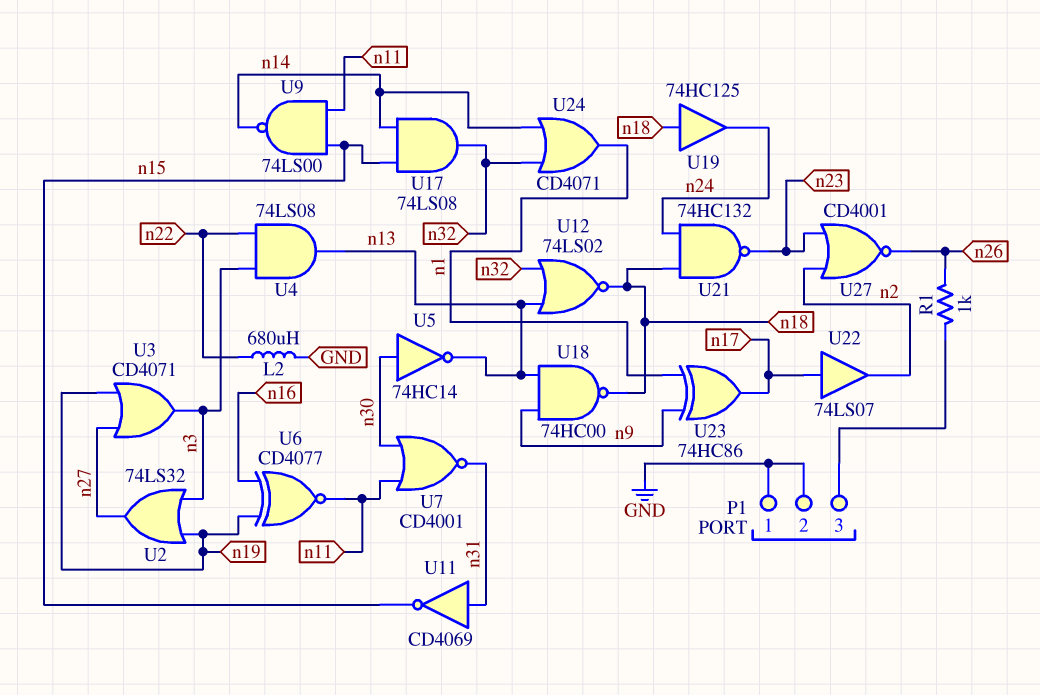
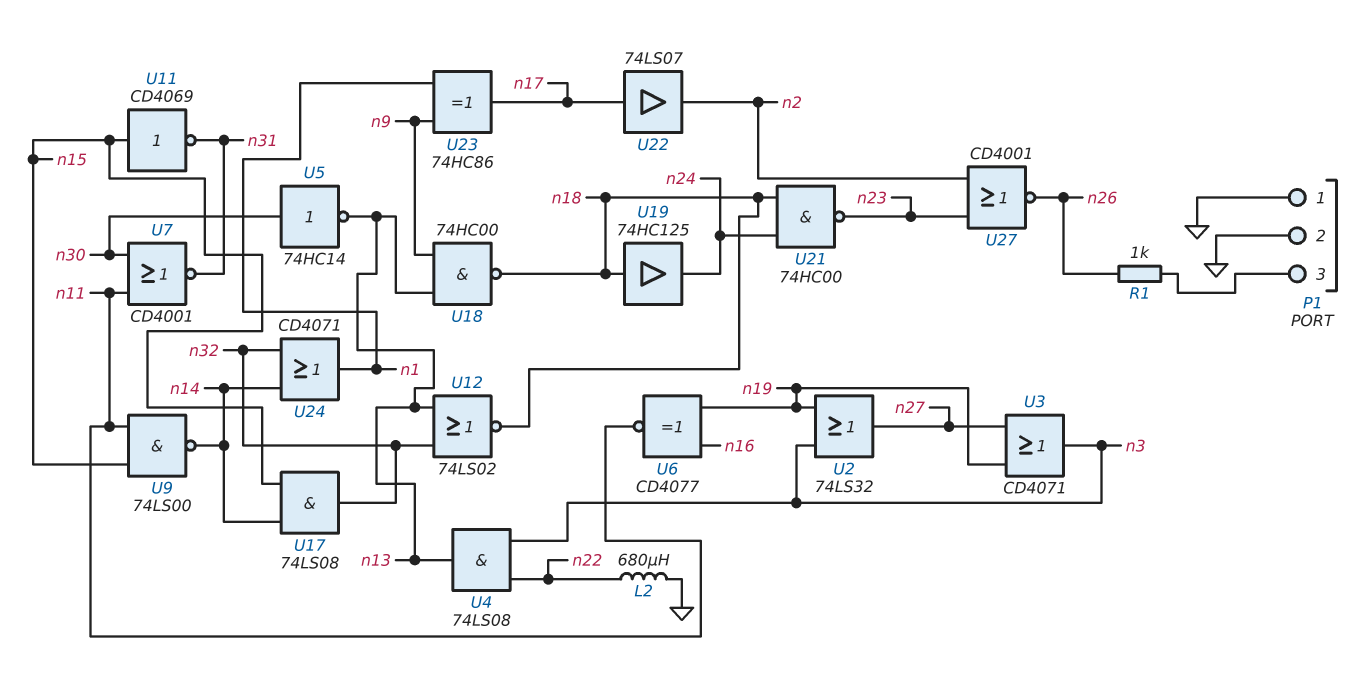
U11: NOT CD4069 (in n31, out n15) -> NOT CD4069 (in n15, out n31)
U21: NAND 74HC132 (in n18, in n24, out n23) -> NAND 74HC00 (in n18, in n24, out n23)

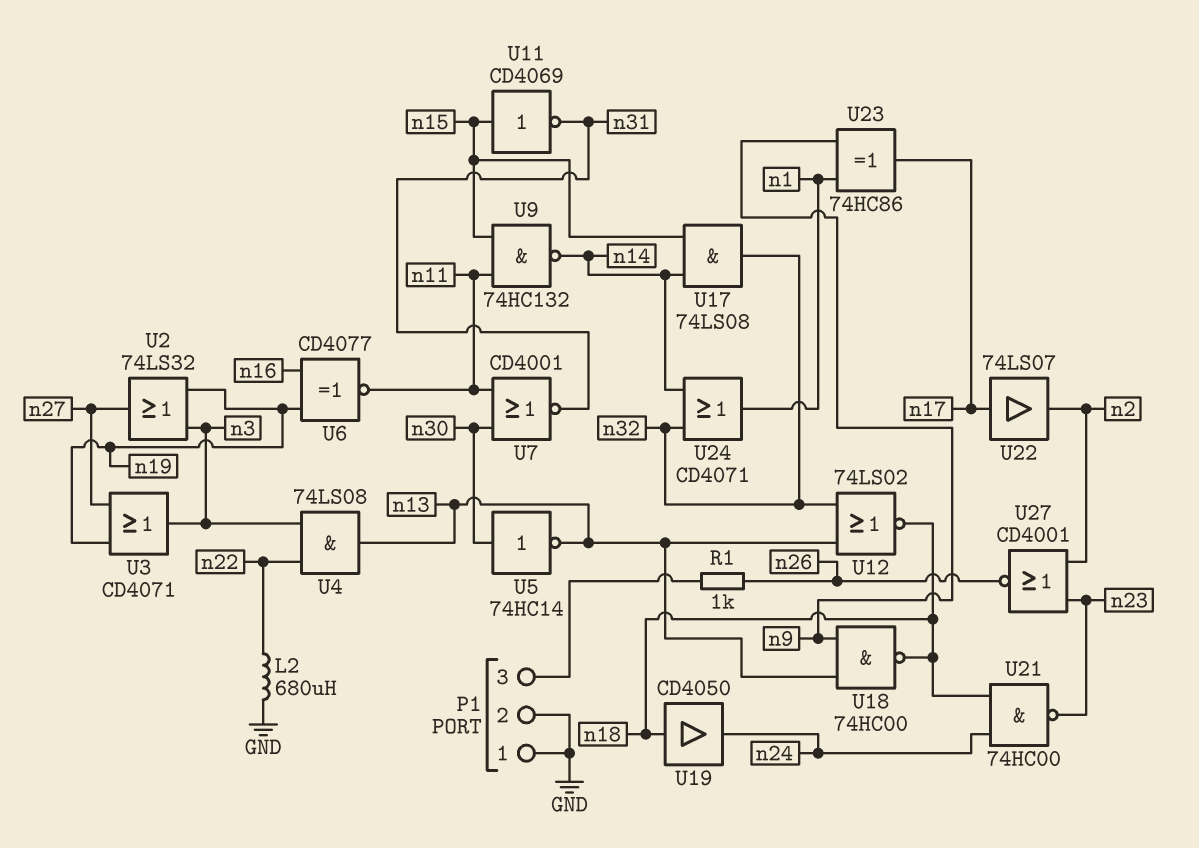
U9: NAND 74LS00 (in n11, in n15, out n14) -> NAND 74HC132 (in n11, in n15, out n14)
U19: buffer 74HC125 (in n18, out n24) -> buffer CD4050 (in n18, out n24)

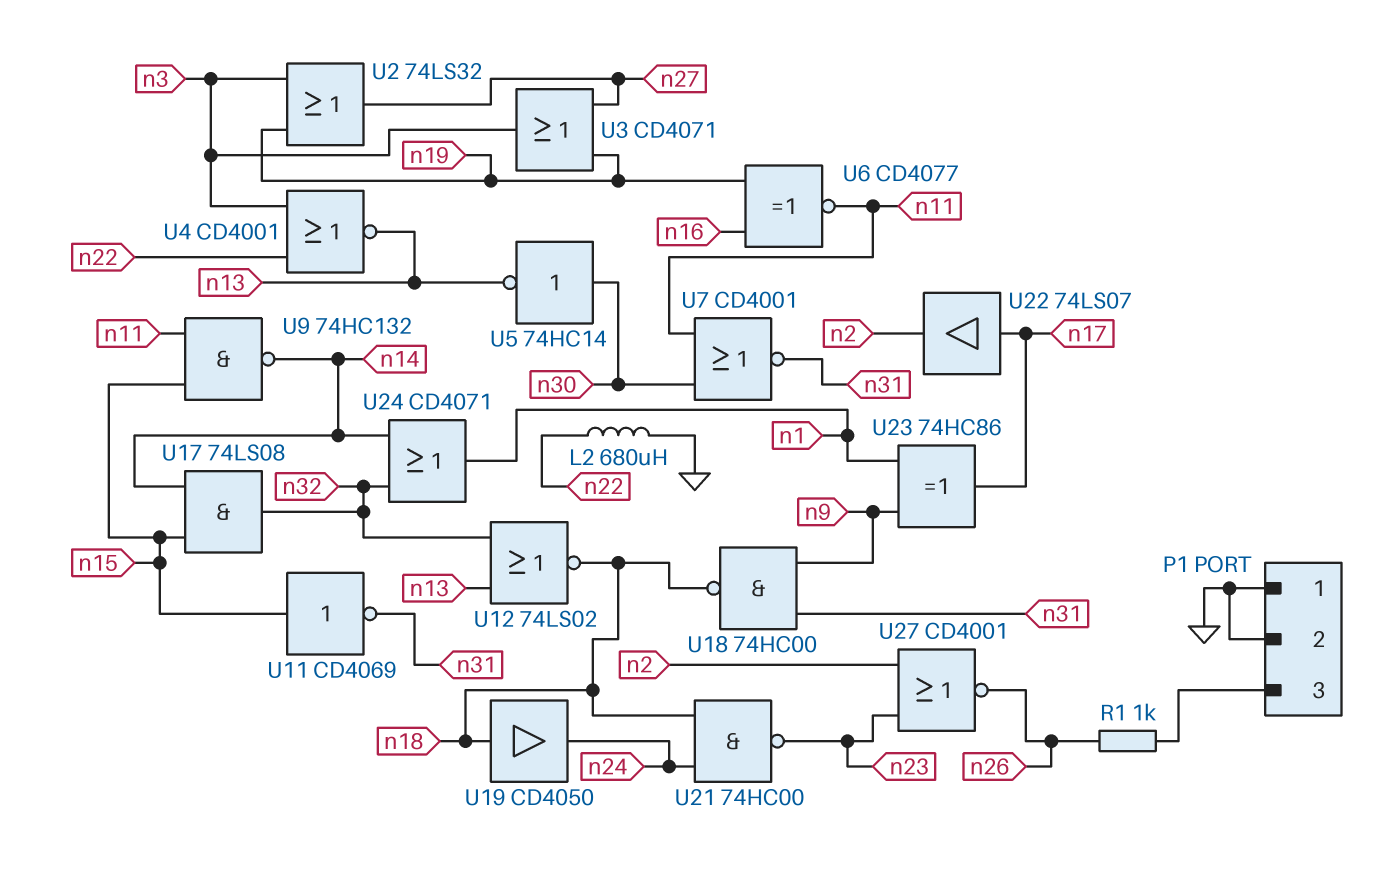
U4: AND 74LS08 (in n3, in n22, out n13) -> NOR CD4001 (in n3, in n22, out n13)
U18: NAND 74HC00 (in n9, in n13, out n18) -> NAND 74HC00 (in n9, in n31, out n18)

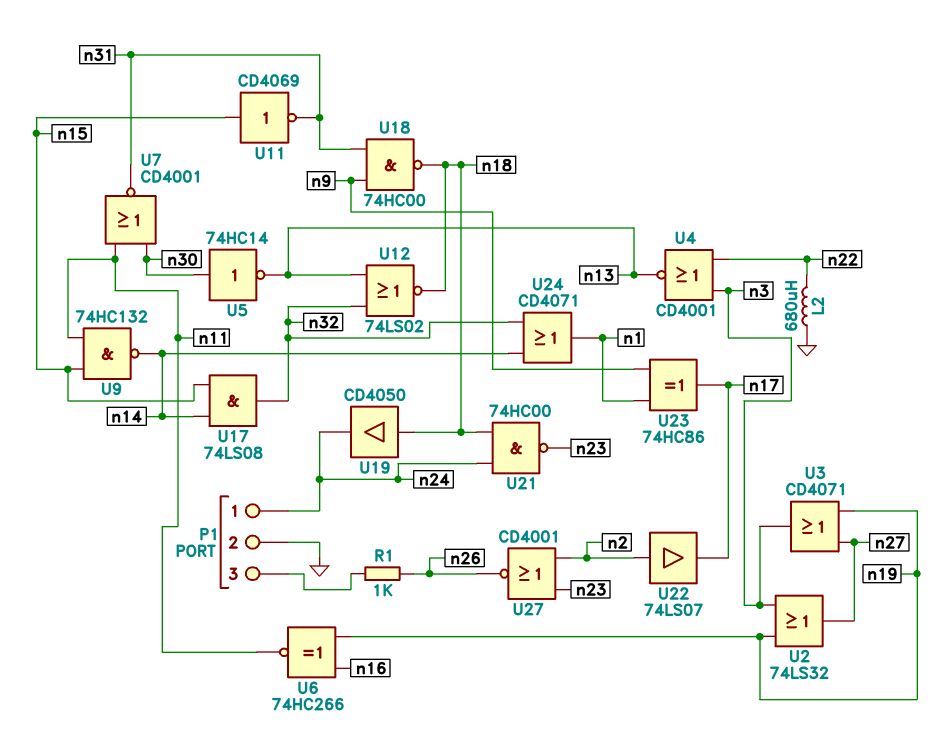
P1 pin 1: GND -> n24
U6: XNOR CD4077 (in n16, in n19, out n11) -> XNOR 74HC266 (in n16, in n19, out n11)
U22: buffer 74LS07 (in n17, out n2) -> buffer 74LS07 (in n2, out n17)

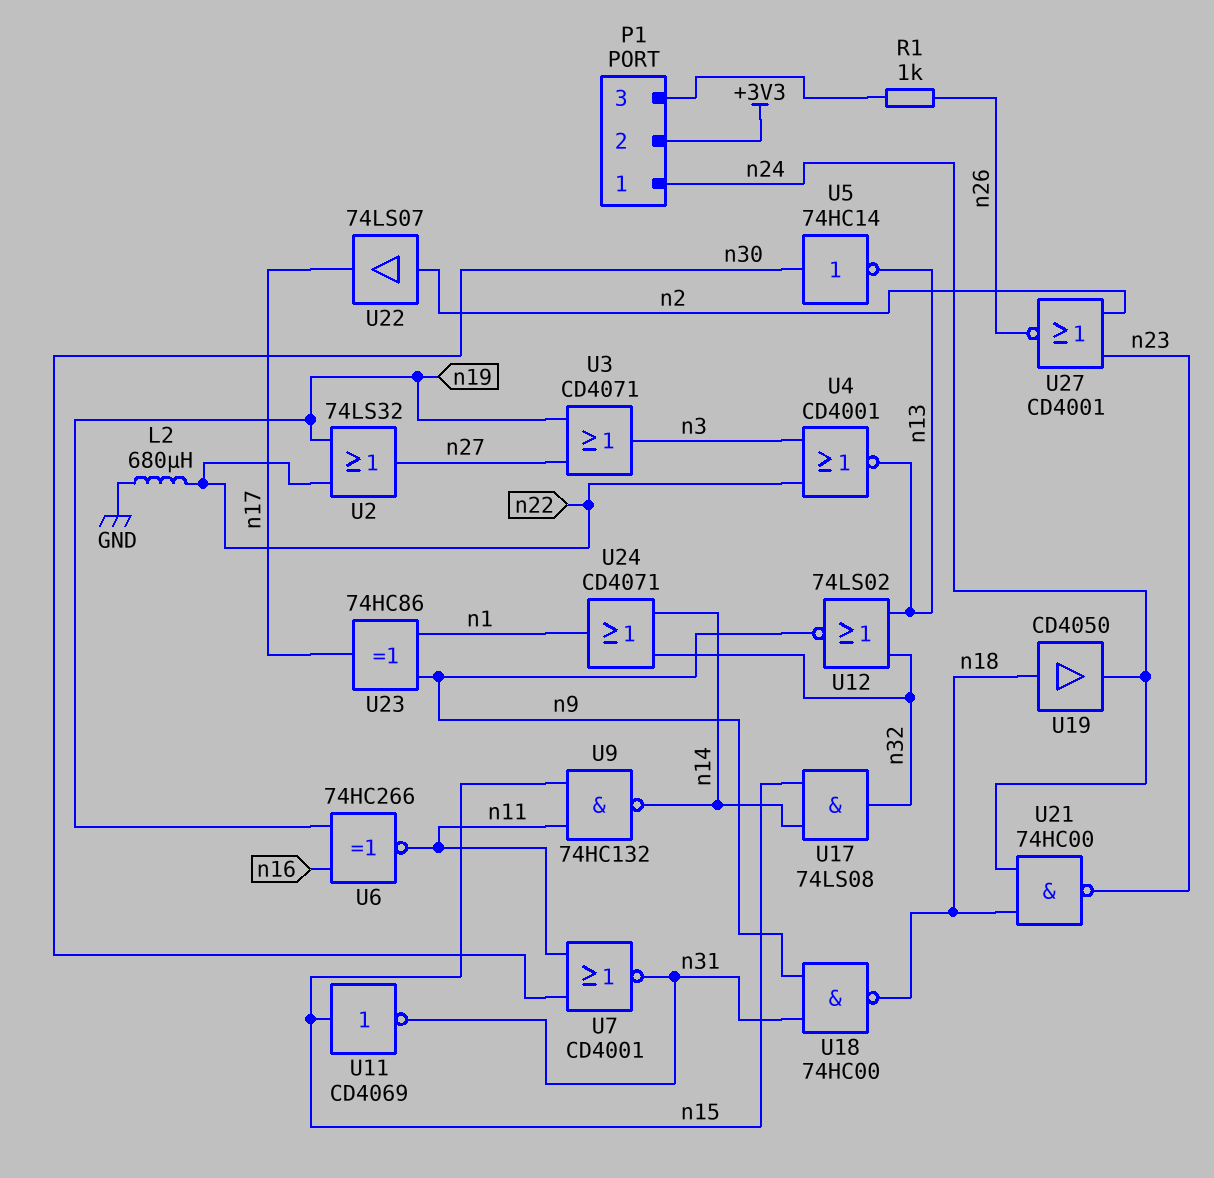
P1 pin 2: GND -> +3V3
U2: OR 74LS32 (in n3, in n19, out n27) -> OR 74LS32 (in n19, in n22, out n27)
U12: NOR 74LS02 (in n13, in n32, out n18) -> NOR 74LS02 (in n13, in n32, out n9)

